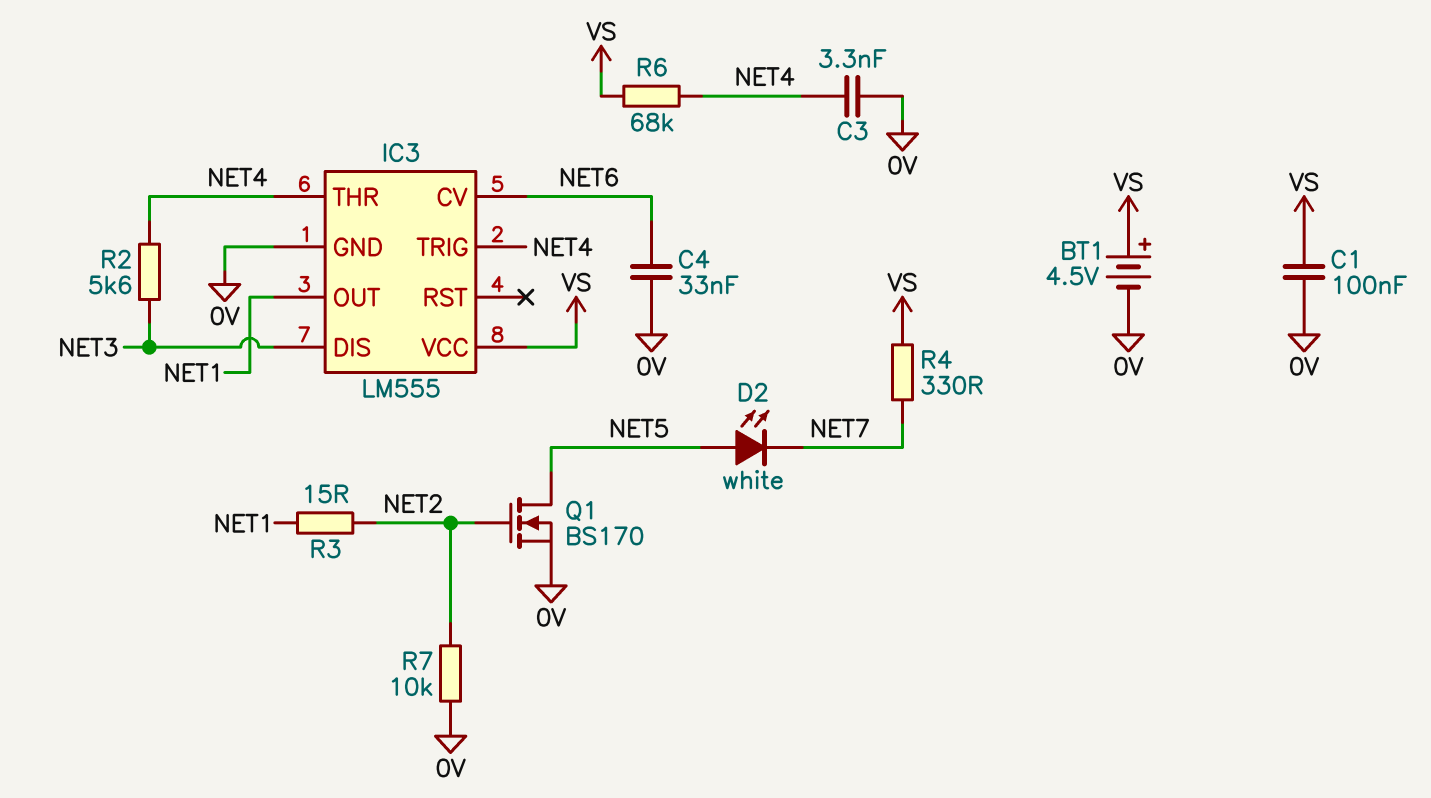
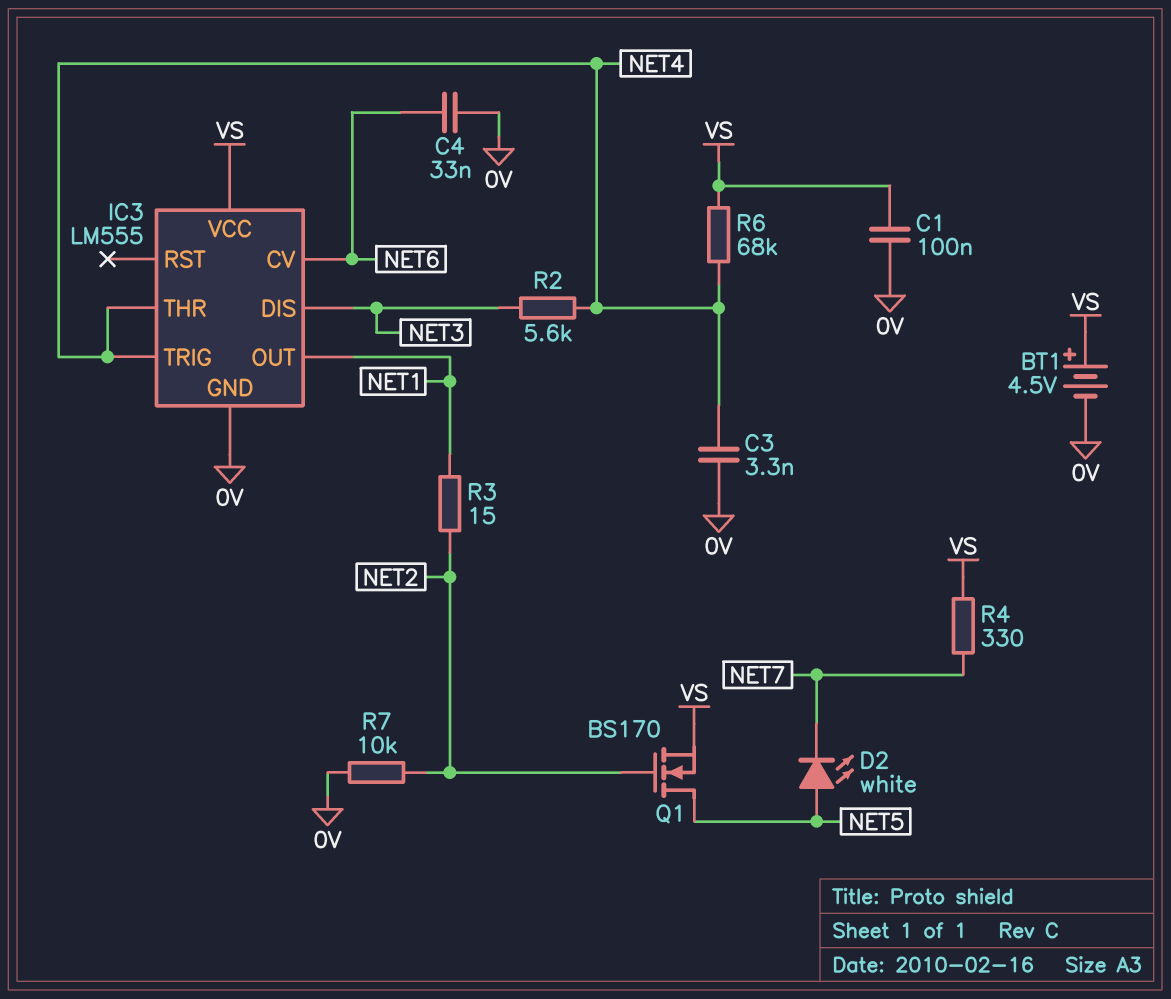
Q1: NMOS BS170 (G NET2, D NET5, S 0V) -> NMOS BS170 (G NET2, D NET5, S VS)

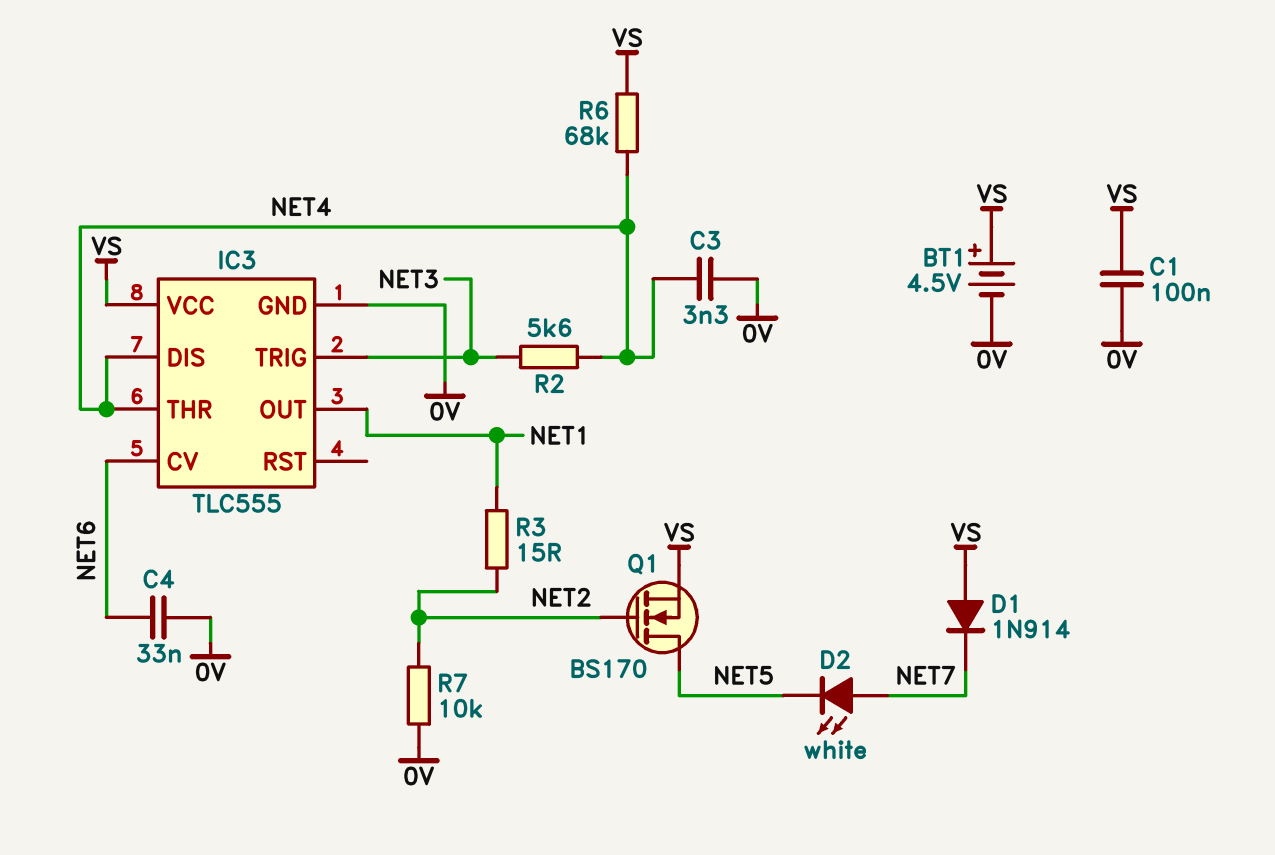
D1: none -> diode 1N914 (A VS, K NET7)
D2: LED white (A NET5, K NET7) -> LED white (A NET7, K NET5)
IC3: LM555 -> TLC555
IC3 pin DIS: NET3 -> NET4
IC3 pin TRIG: NET4 -> NET3
R4: 330 (NET7, VS) -> none

